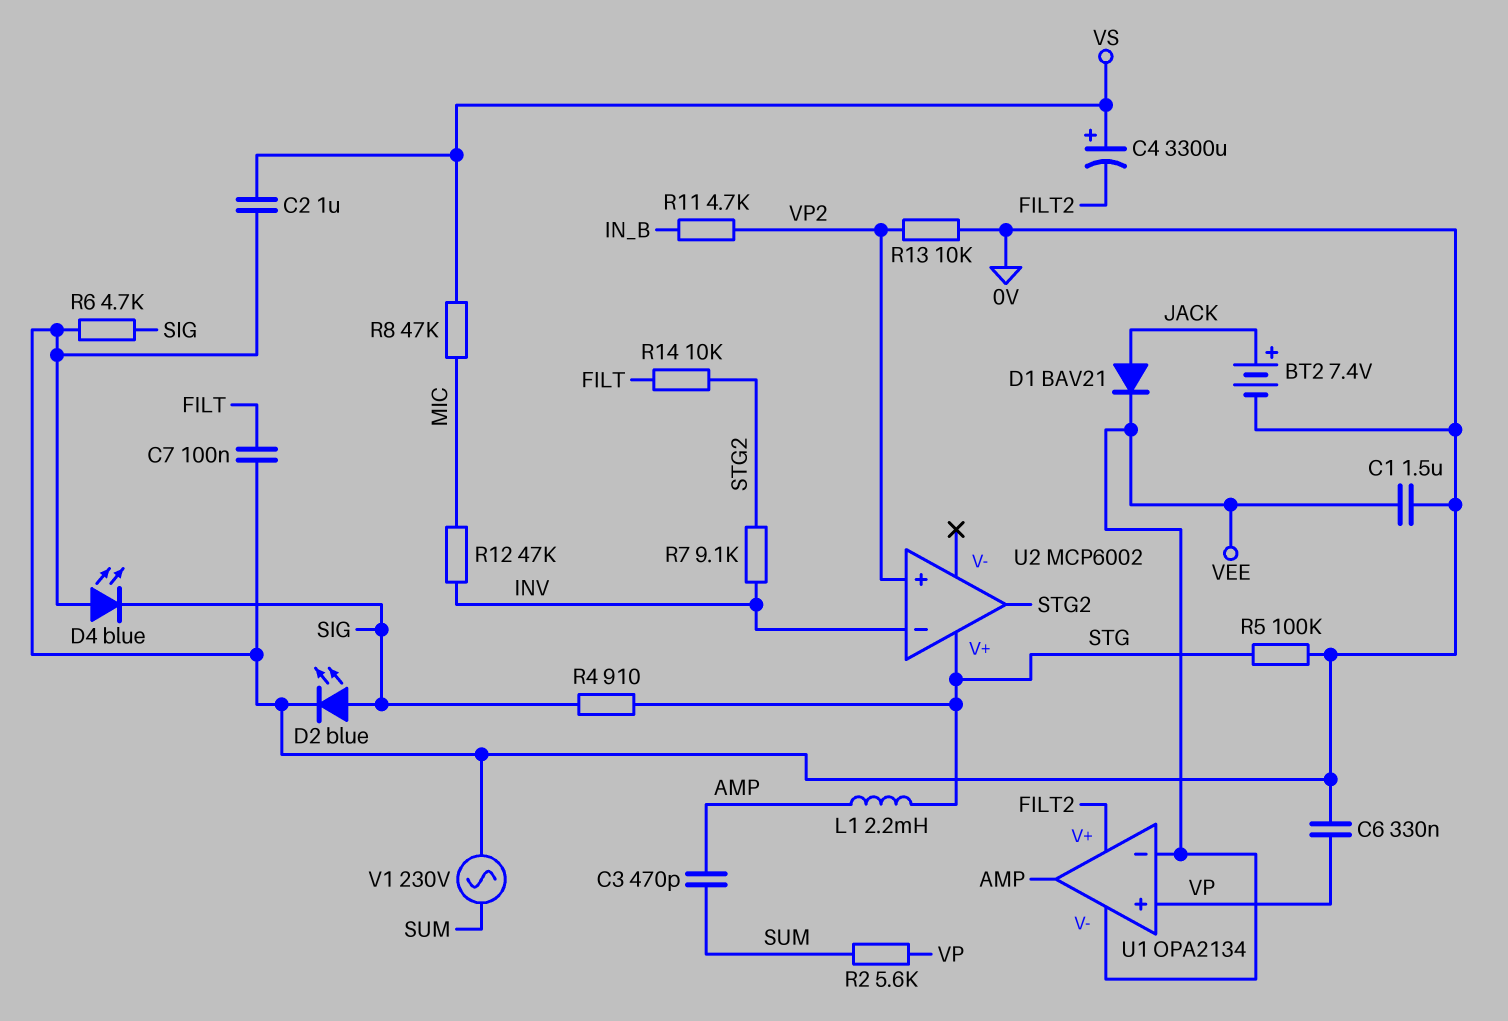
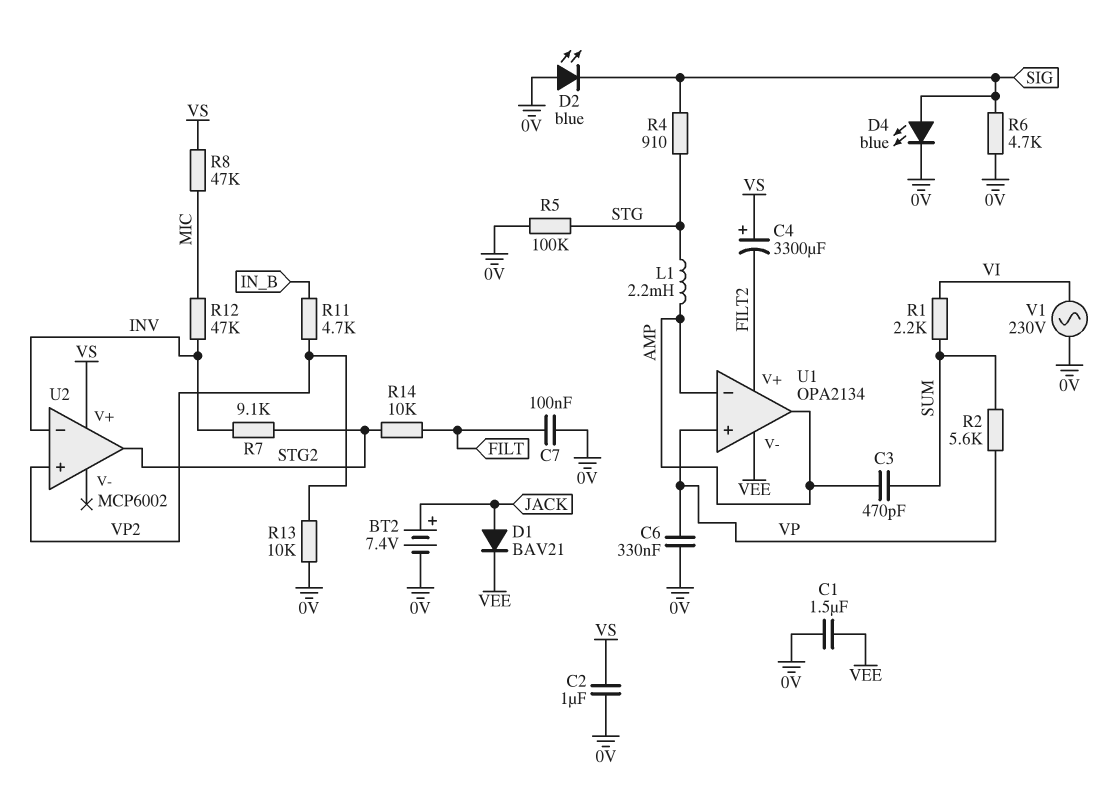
D2: LED blue (A SIG, K 0V) -> LED blue (A 0V, K SIG)
D4: LED blue (A 0V, K SIG) -> LED blue (A SIG, K 0V)
R1: none -> 2.2k (SUM, VI)
U1 pin in-: VEE -> AMP
U2 pin V+: STG -> VS
V1: AC 230V (0V, SUM) -> AC 230V (0V, VI)

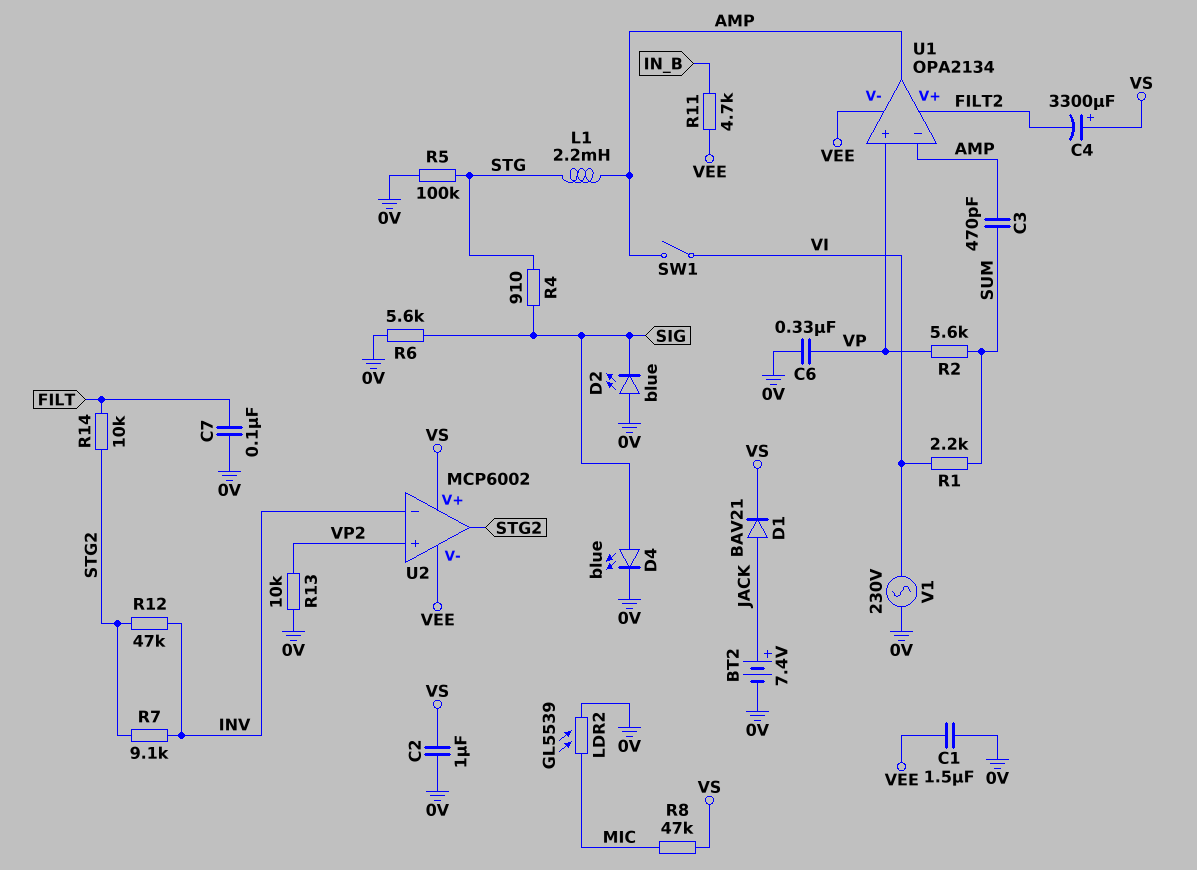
D1: diode BAV21 (A JACK, K VEE) -> diode BAV21 (A JACK, K VS)
LDR2: none -> GL5539 (0V, MIC)
R6: 4.7k (0V, SIG) -> 5.6k (0V, SIG)
R11: 4.7k (IN_B, VP2) -> 4.7k (IN_B, VEE)
R12: 47k (INV, MIC) -> 47k (INV, STG2)
SW1: none -> switch (AMP, VI)
U2 pin V-: none -> VEE

